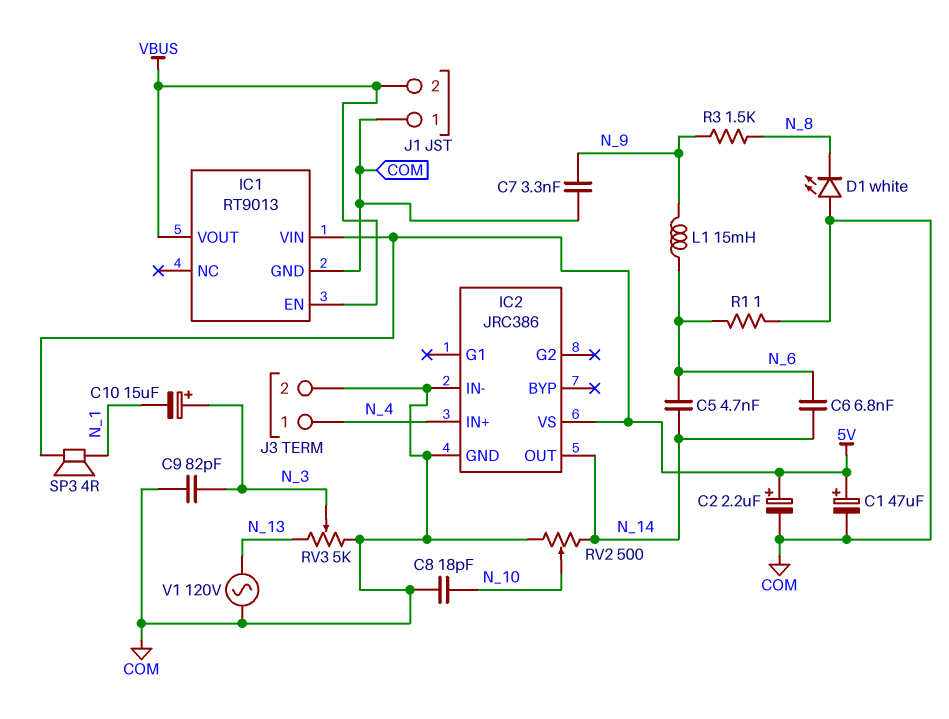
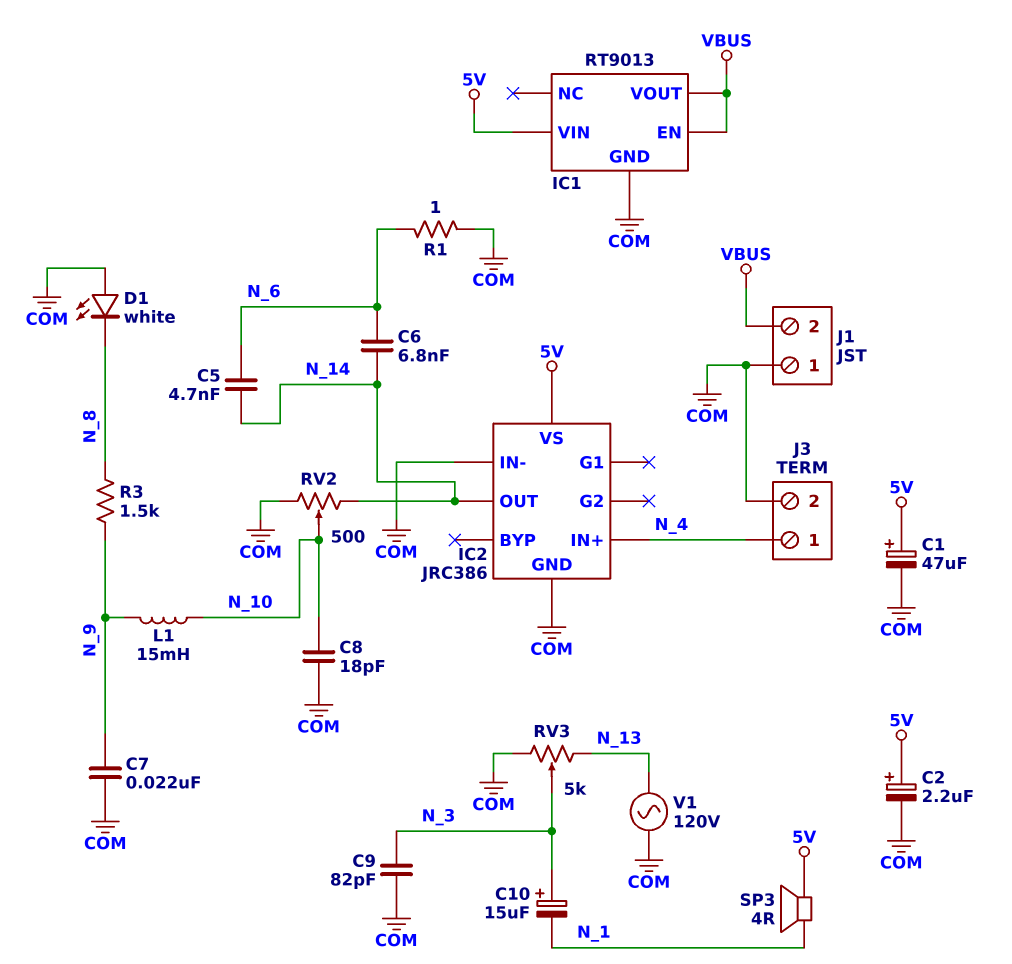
C7: 3.3nF (COM, N_9) -> 22nF (COM, N_9)
L1: 15mH (N_6, N_9) -> 15mH (N_9, N_10)

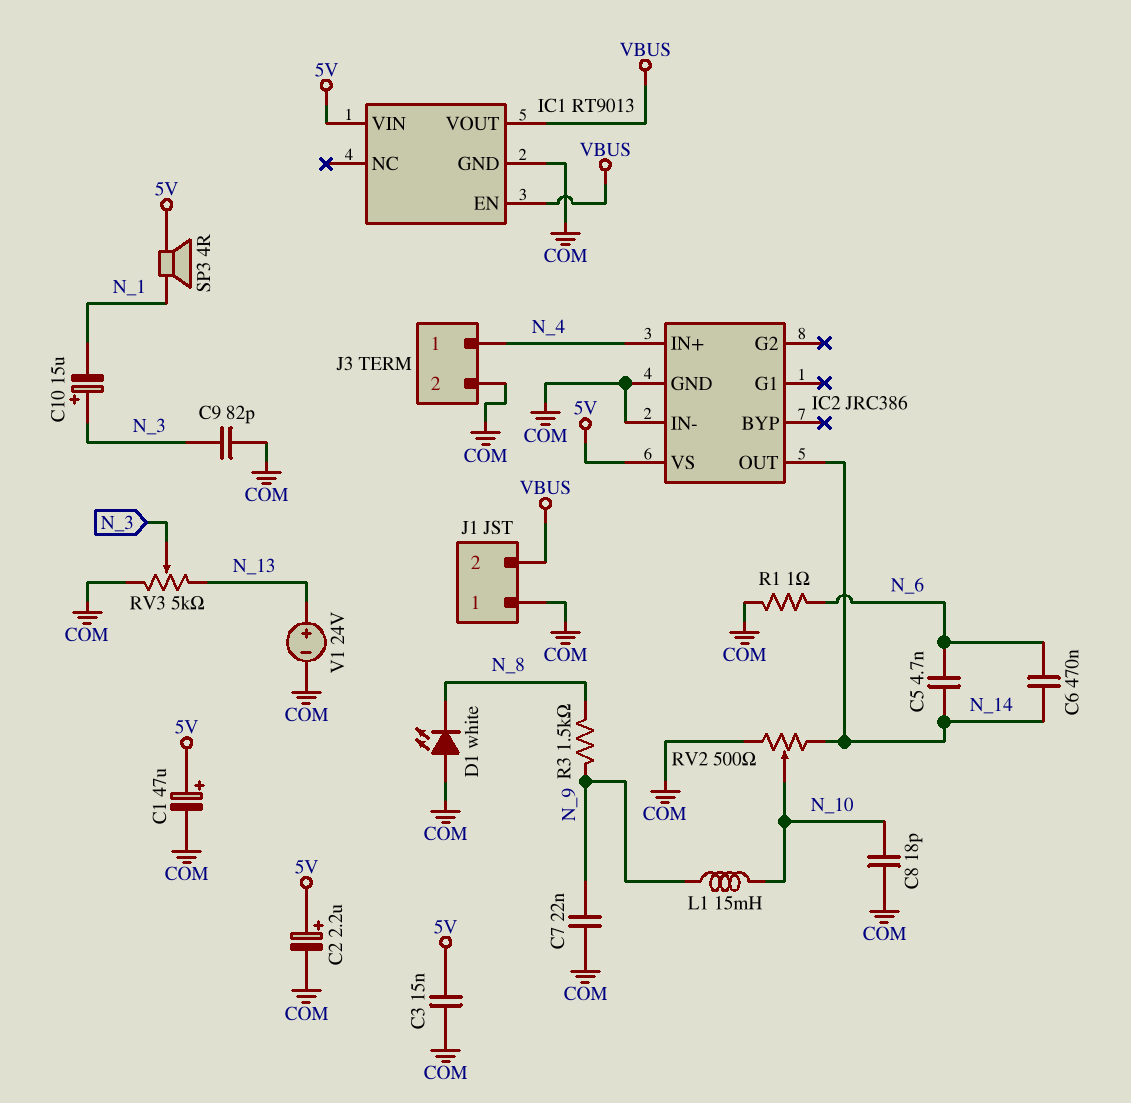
C3: none -> 15nF (5V, COM)
C6: 6.8nF (N_6, N_14) -> 470nF (N_6, N_14)
V1: AC 120V (COM, N_13) -> 24V (plus N_13, minus COM)

